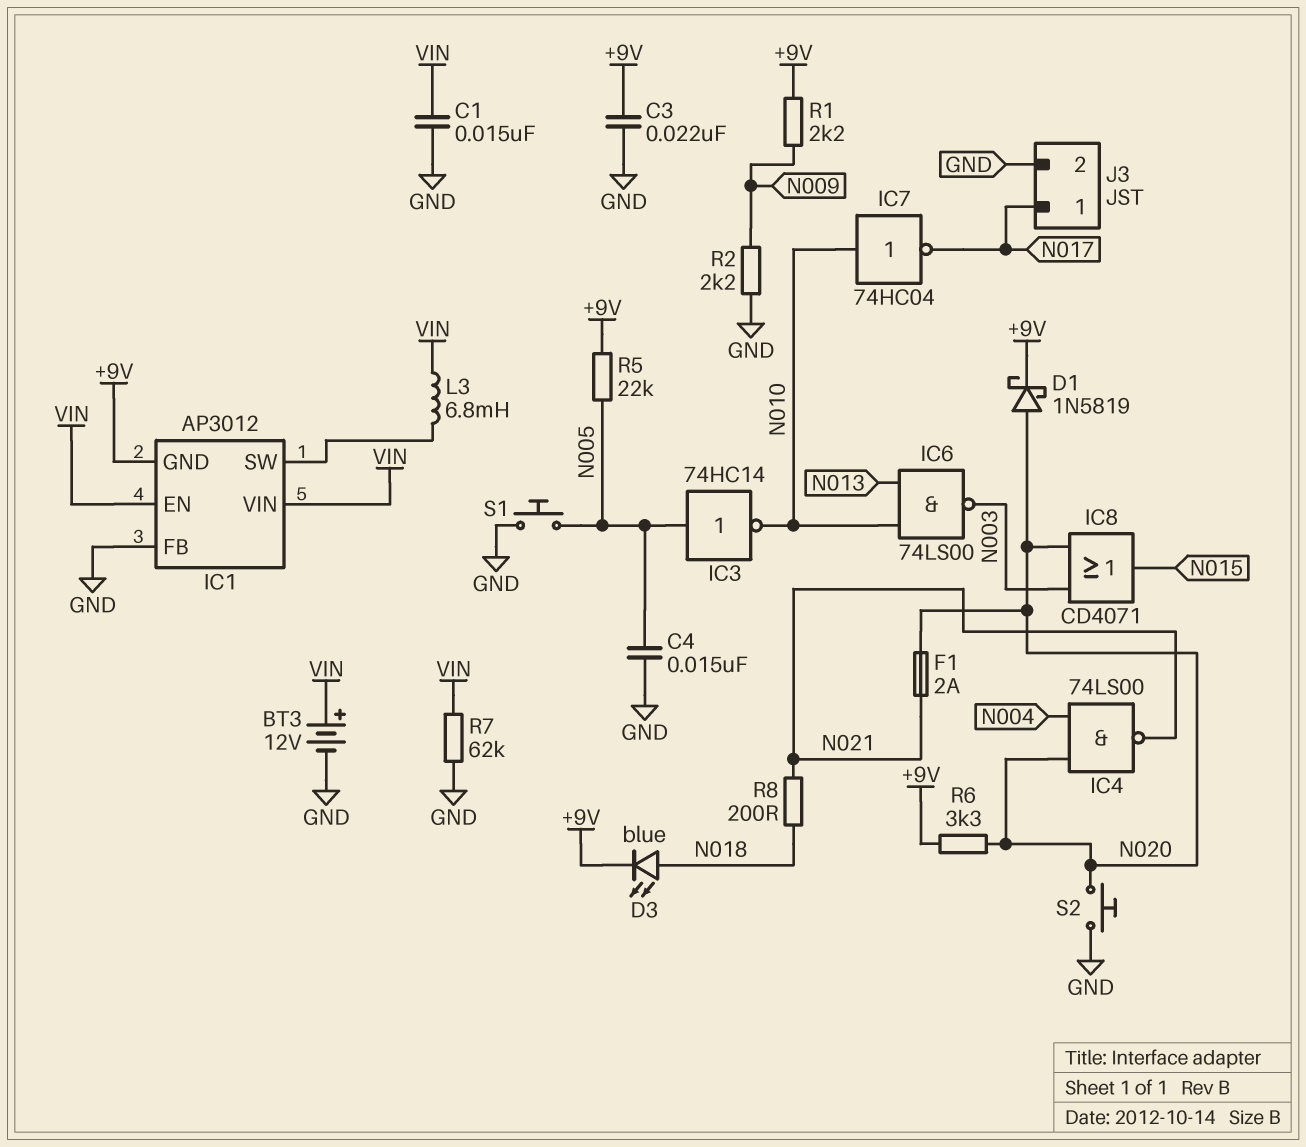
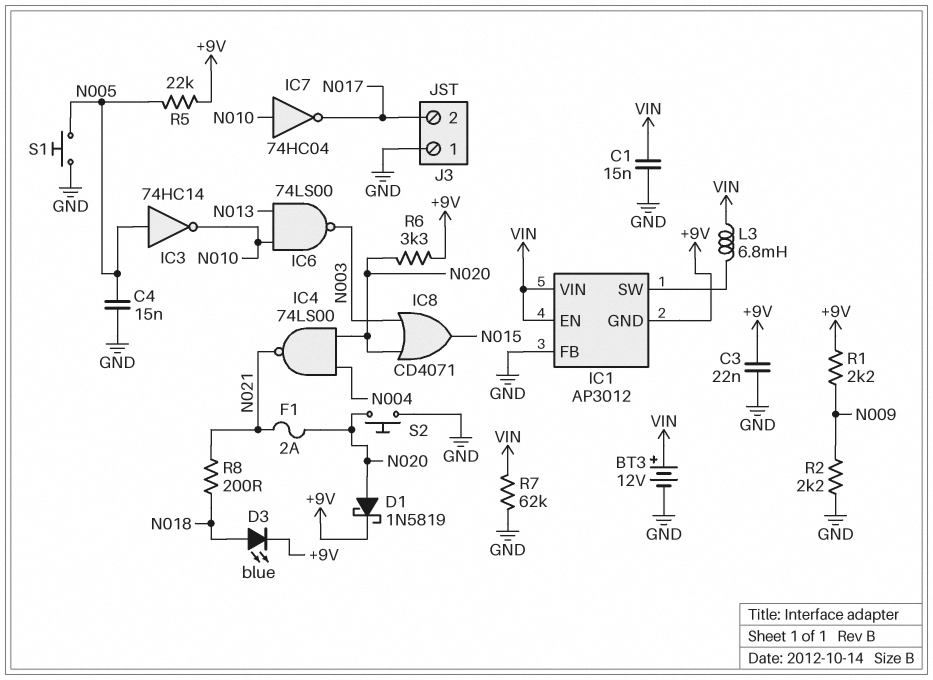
J3 pin 1: N017 -> GND
J3 pin 2: GND -> N017

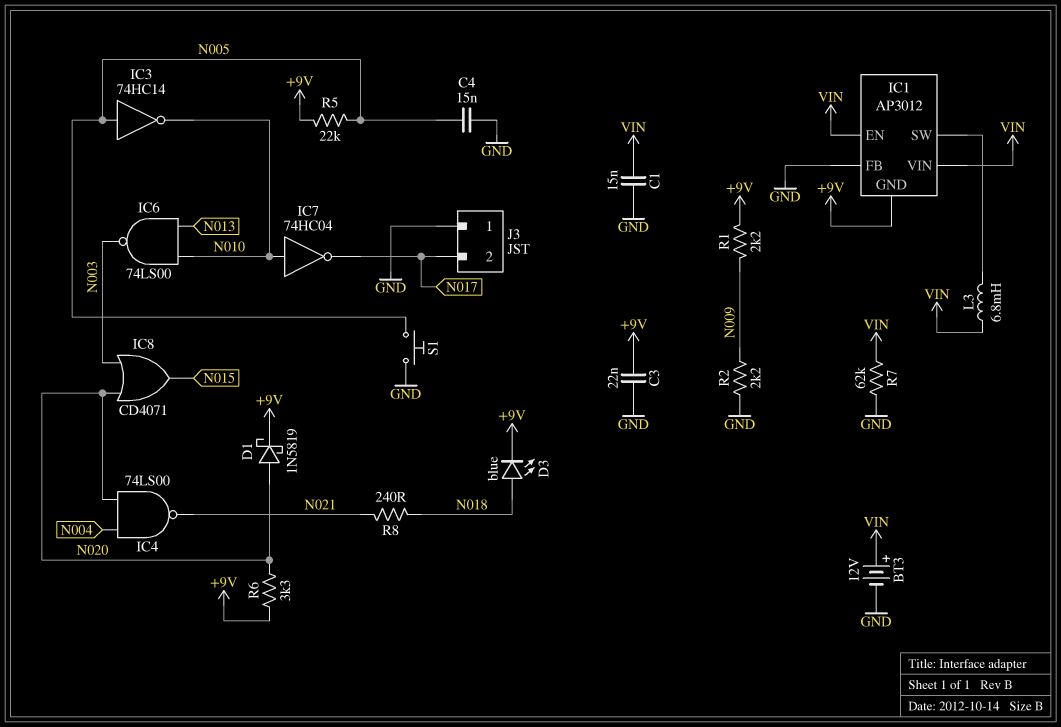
F1: 2A (N020, N021) -> none
R8: 200 (N018, N021) -> 240 (N018, N021)
S2: button (GND, N020) -> none

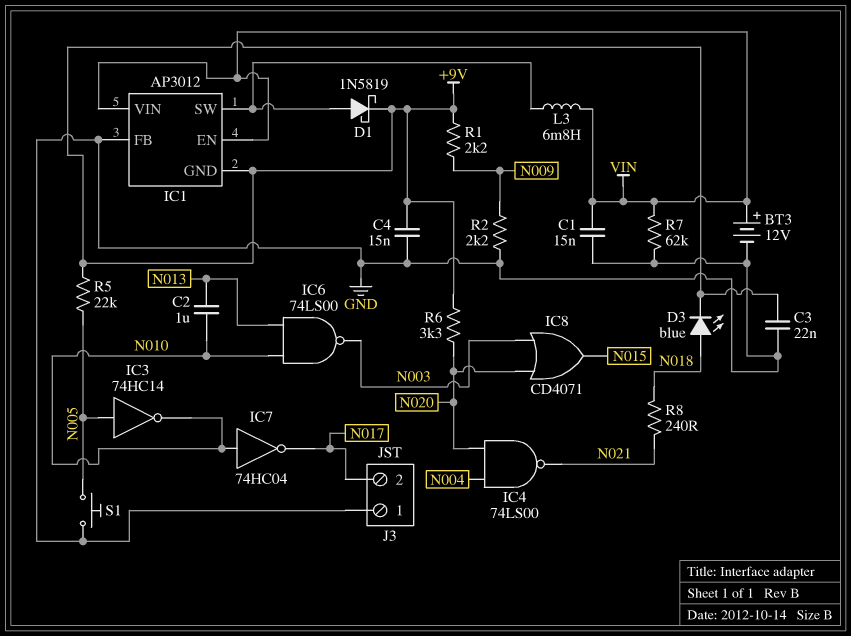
C2: none -> 1uF (N010, N013)
C4: 15nF (GND, N005) -> 15nF (+9V, GND)
D1: schottky 1N5819 (A N020, K +9V) -> schottky 1N5819 (A IC1/SW, K +9V)

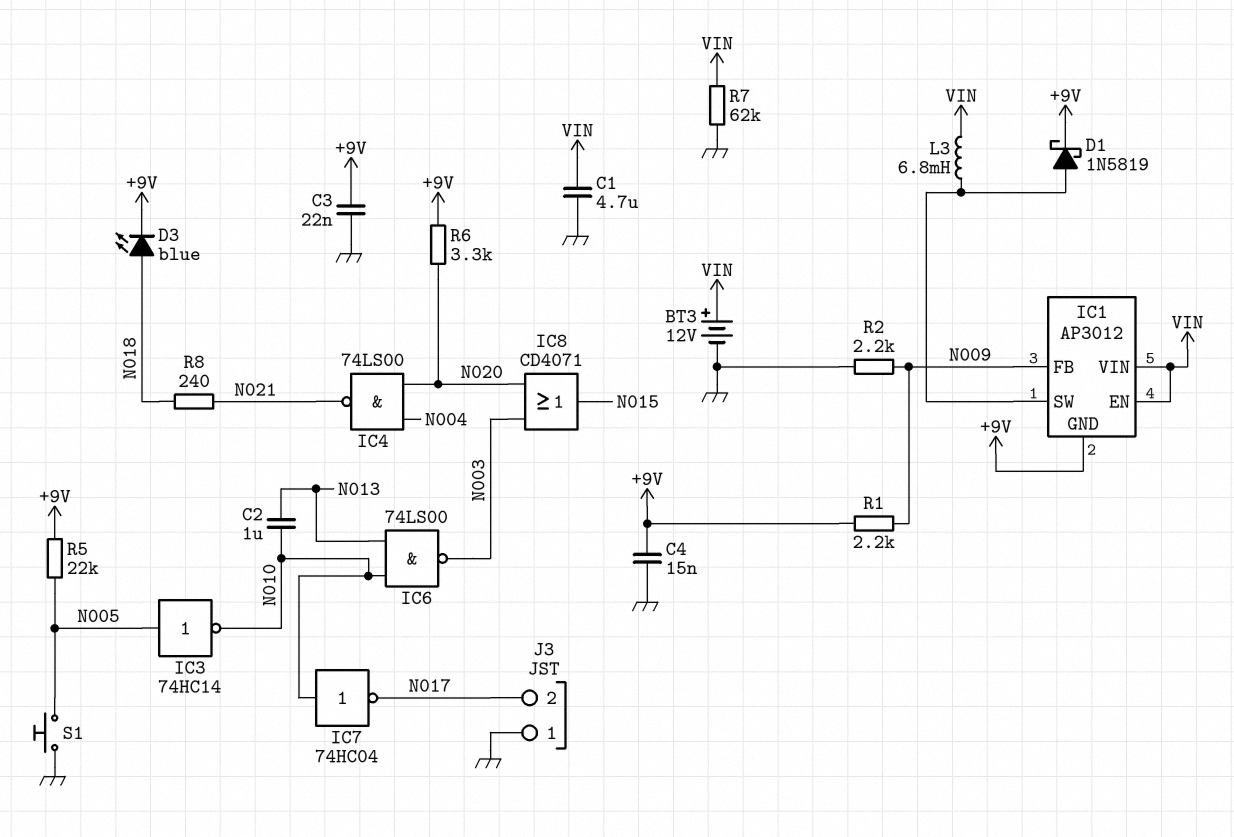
C1: 15nF (GND, VIN) -> 4.7uF (GND, VIN)
IC1 pin FB: GND -> N009

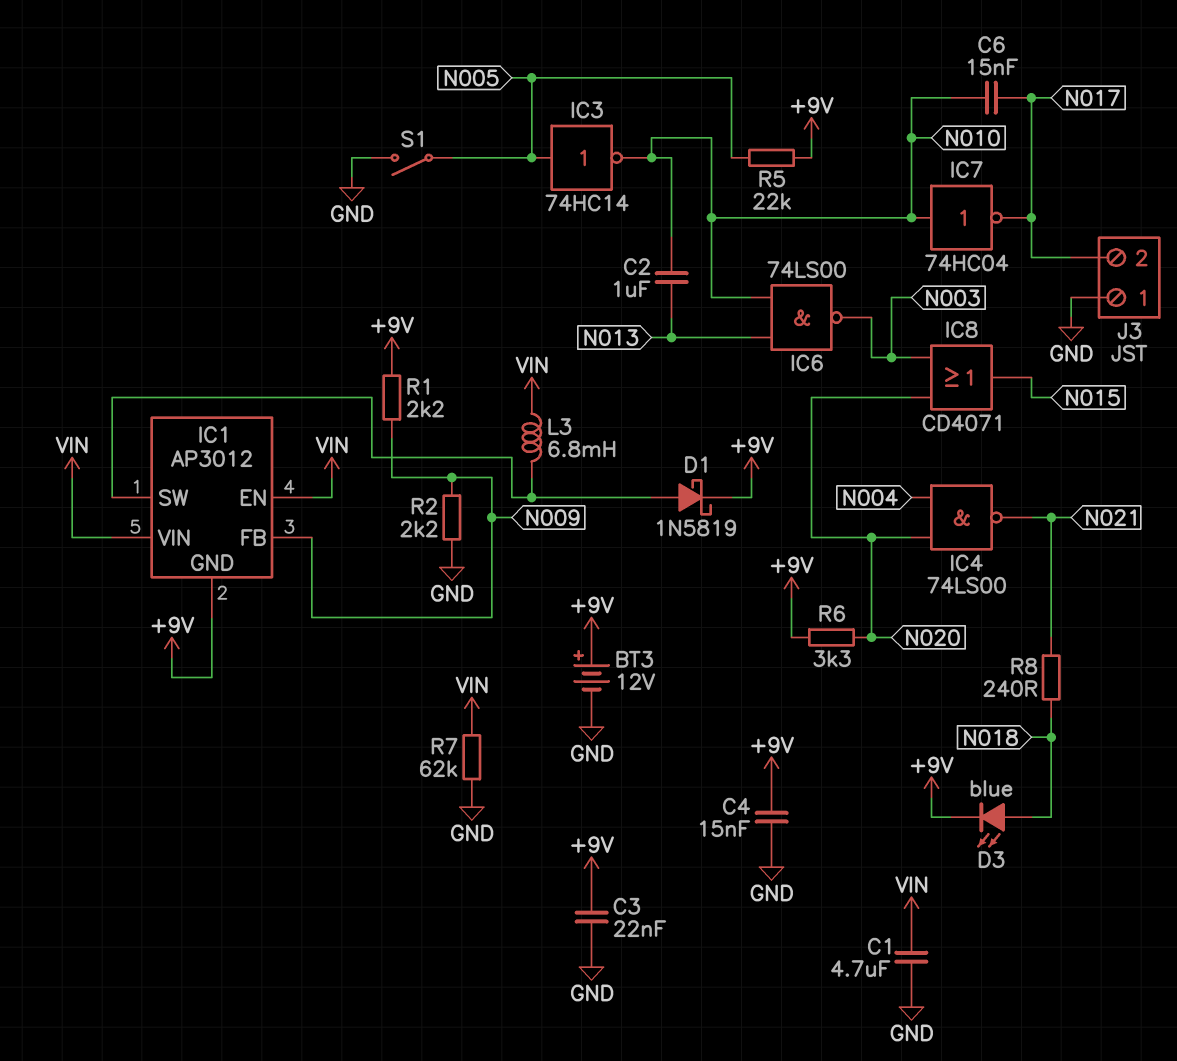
BT3: 12V (plus VIN, minus GND) -> 12V (plus +9V, minus GND)
C6: none -> 15nF (N010, N017)
S1: button (GND, N005) -> switch (GND, N005)

